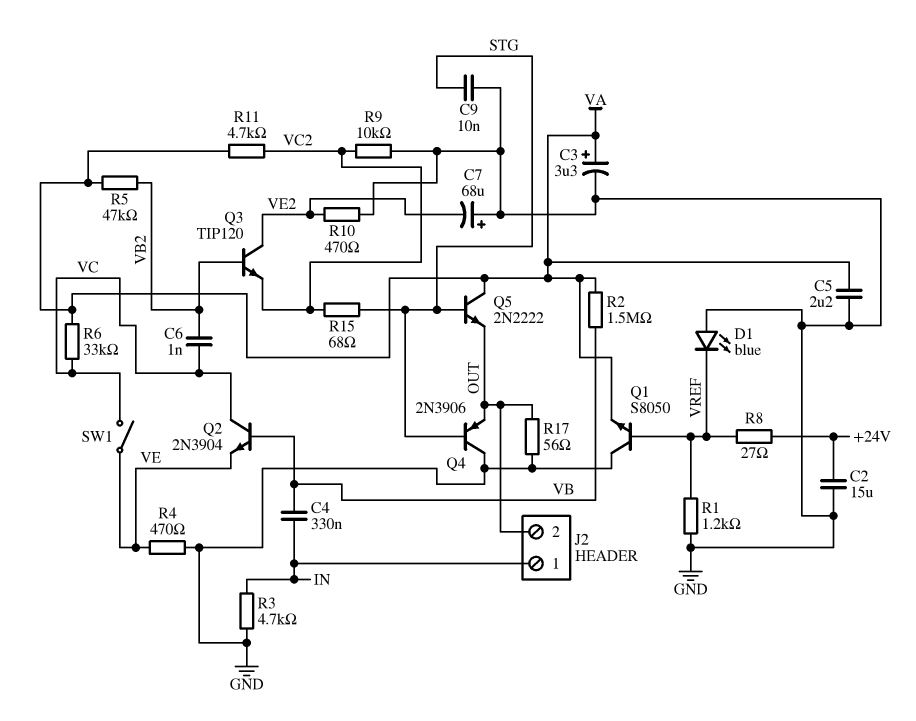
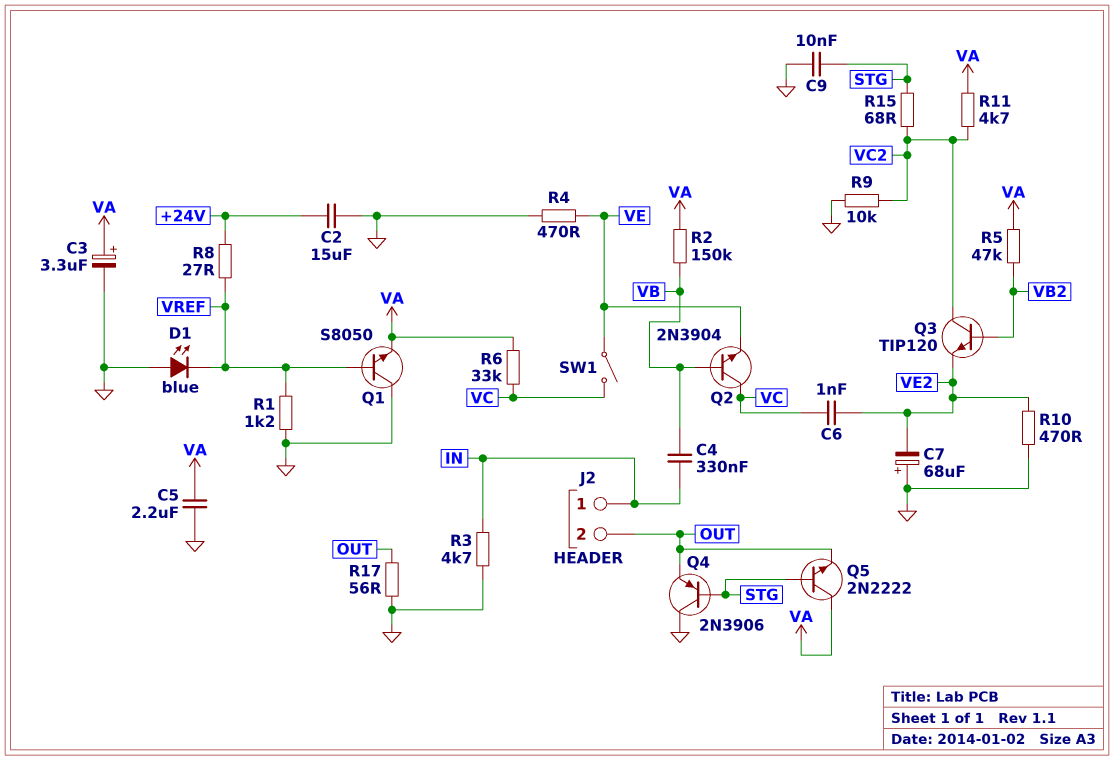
C6: 1nF (VB2, VC) -> 1nF (VC, VE2)
Q3: NPN TIP120 (B VB2, C VE2, E VC2) -> NPN TIP120 (B VB2, C VC2, E VE2)
R2: 1.5M (VA, VB) -> 150k (VA, VB)

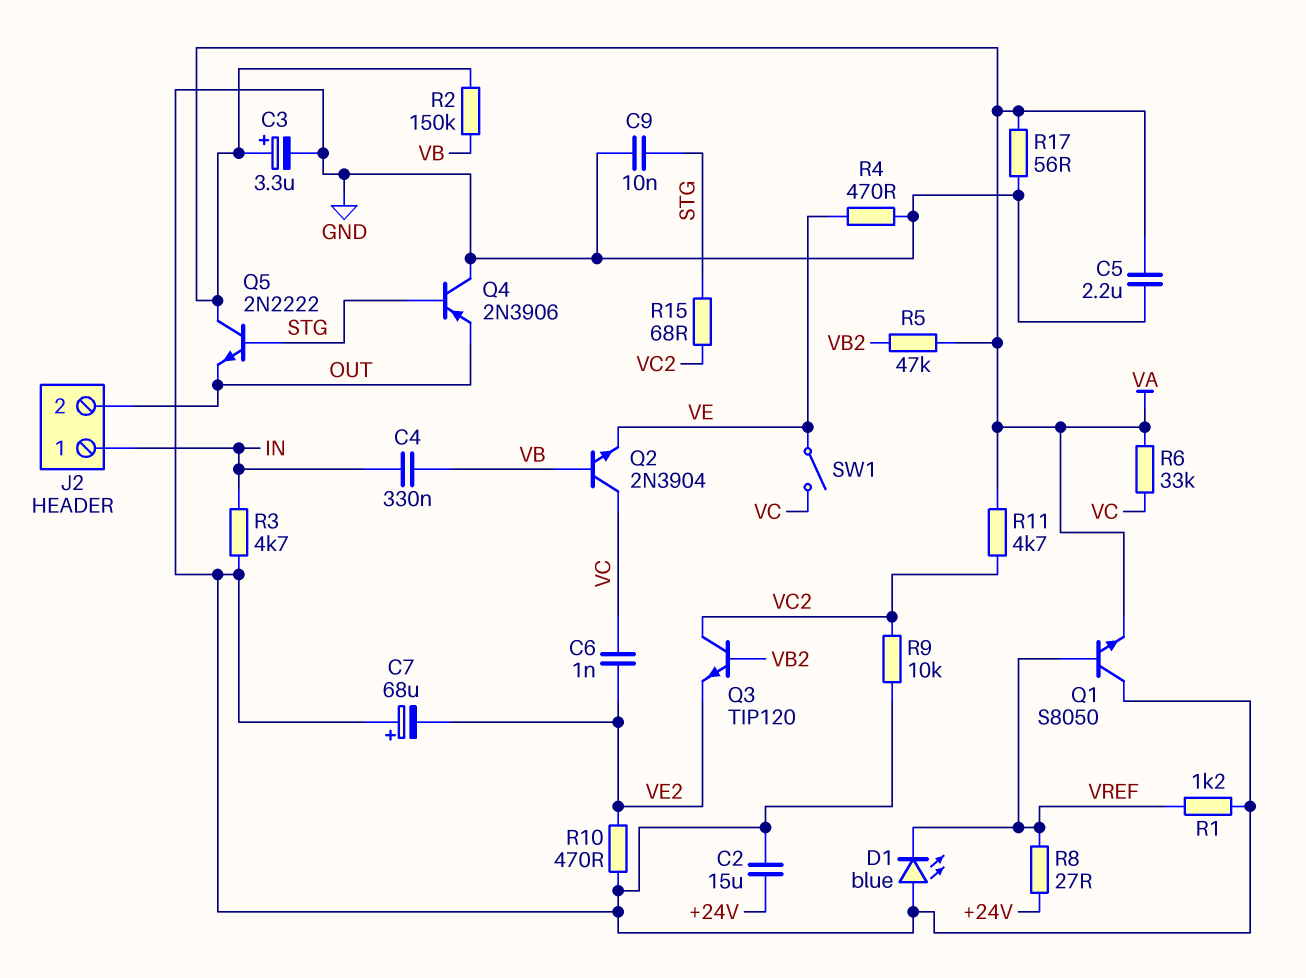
R17: 56 (GND, OUT) -> 56 (GND, VA)

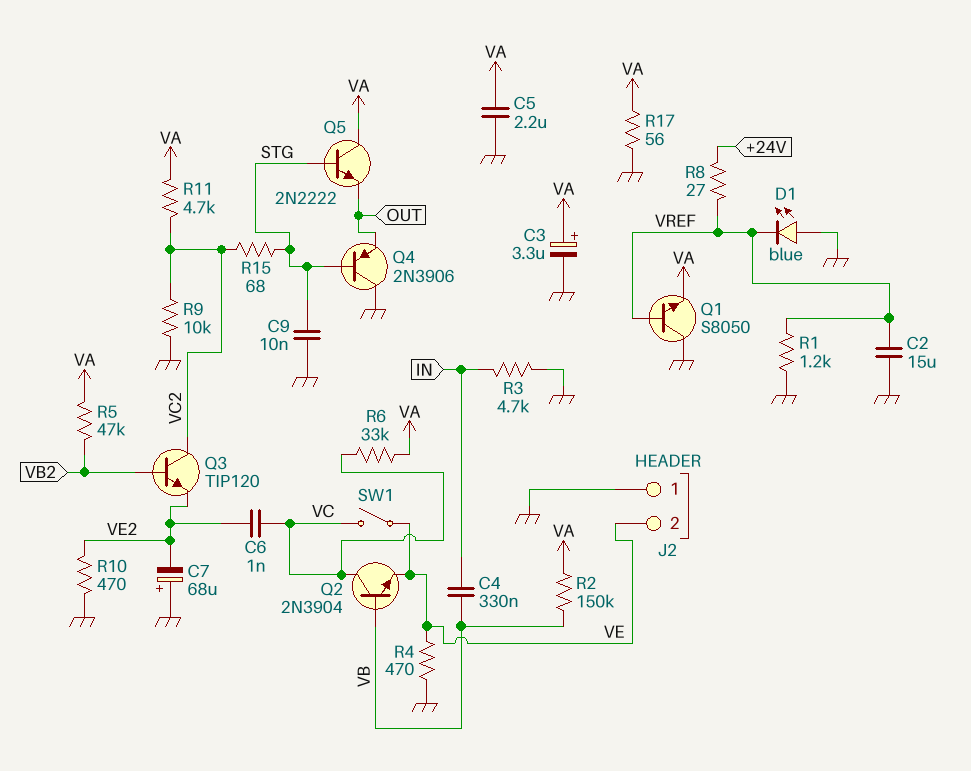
C2: 15uF (+24V, GND) -> 15uF (GND, VREF)
J2 pin 1: IN -> GND
J2 pin 2: OUT -> VE

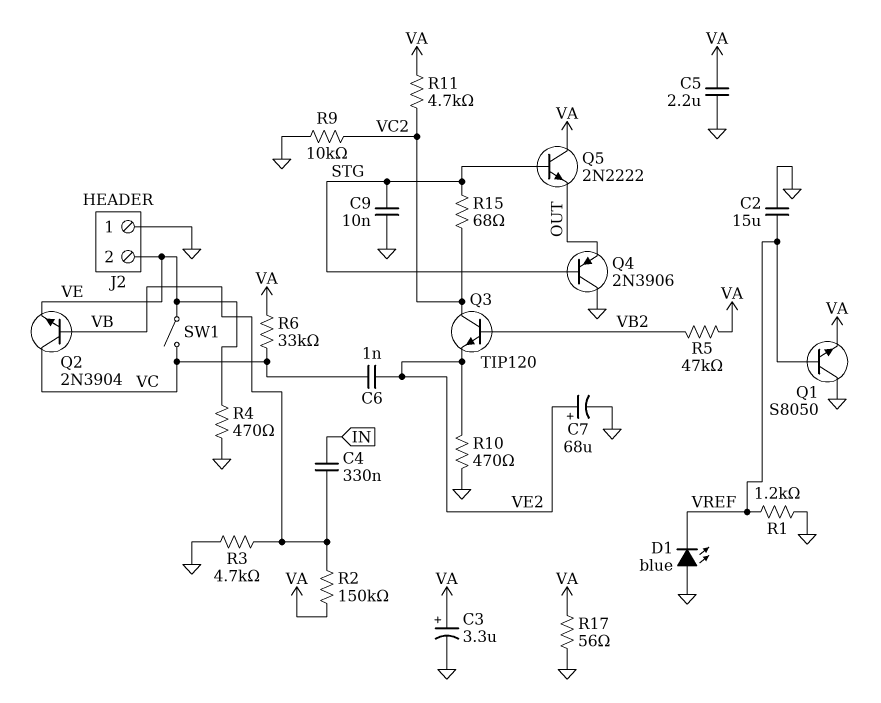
C7: 68uF (plus GND, minus VE2) -> 68uF (plus VE2, minus GND)
R3: 4.7k (GND, IN) -> 4.7k (GND, VB)
R8: 27 (+24V, VREF) -> none

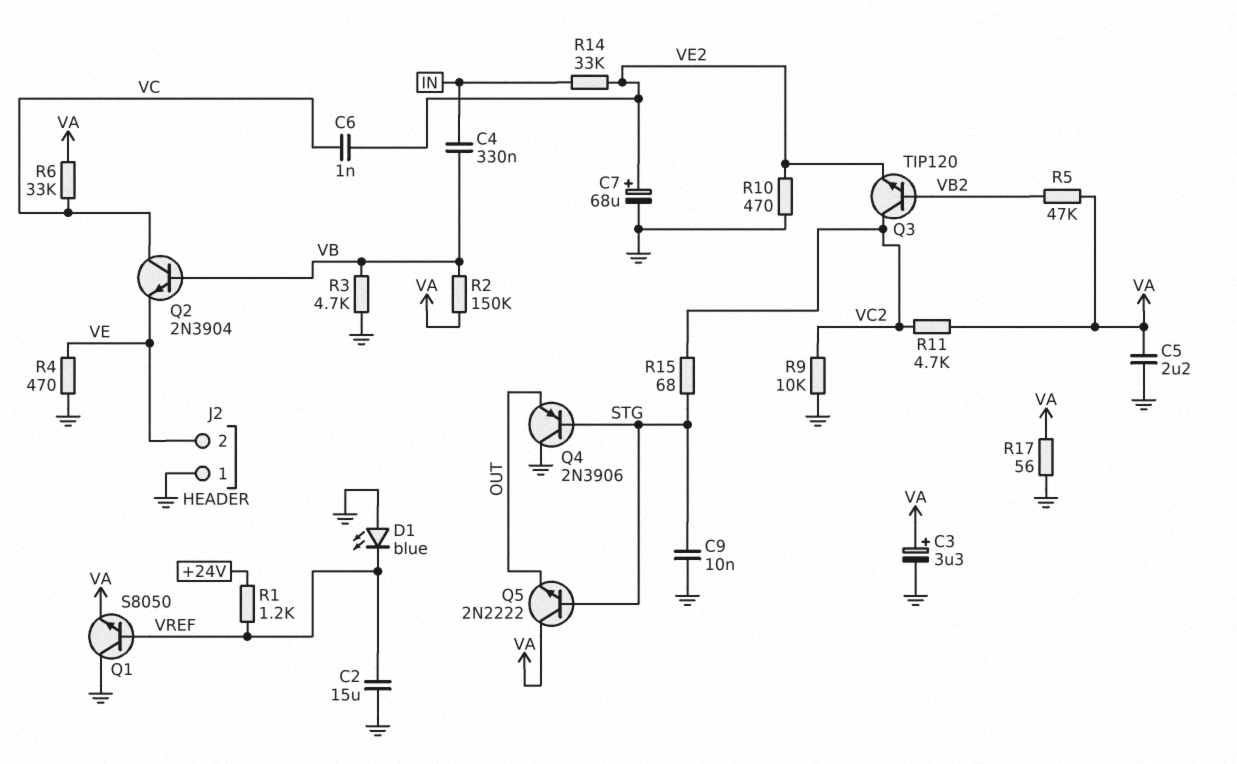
R1: 1.2k (GND, VREF) -> 1.2k (+24V, VREF)
R14: none -> 33k (IN, VE2)
SW1: switch (VC, VE) -> none

